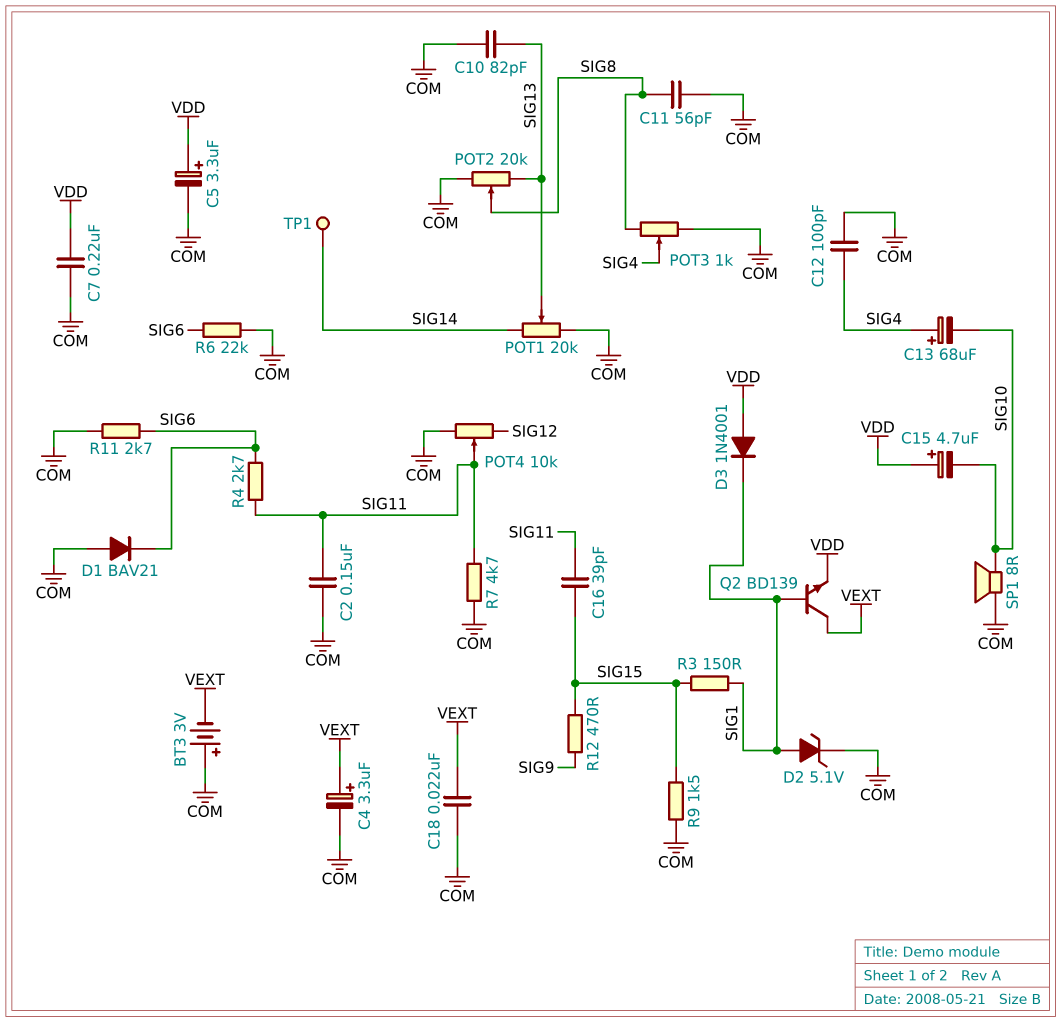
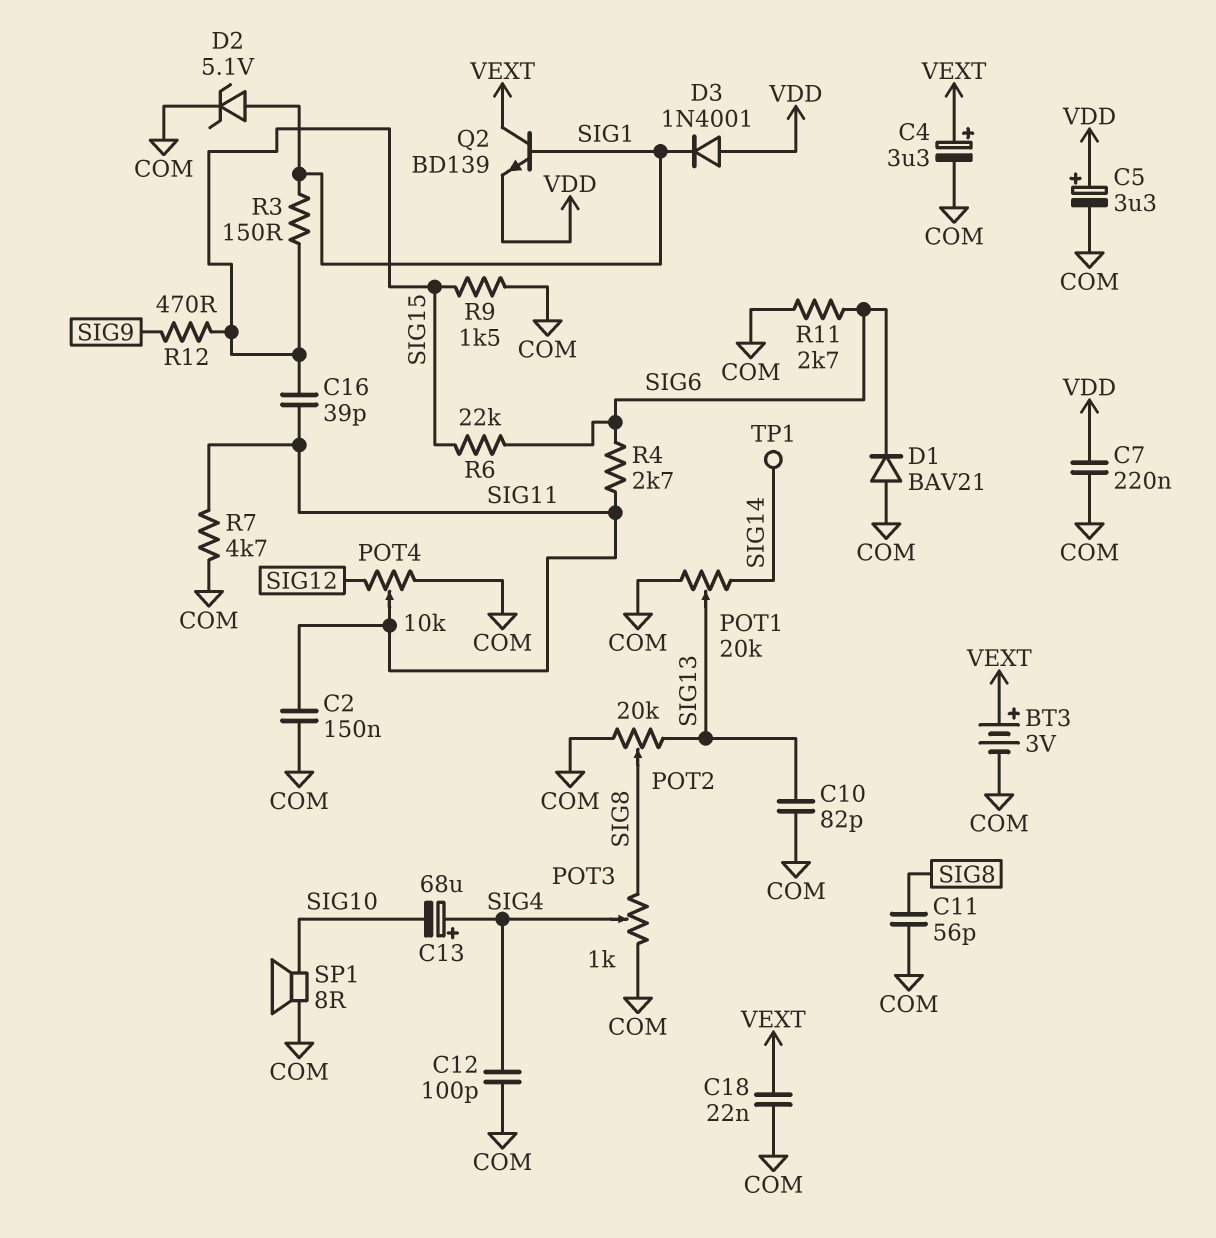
BT3: 3V (plus COM, minus VEXT) -> 3V (plus VEXT, minus COM)
C15: 4.7uF (plus VDD, minus SIG10) -> none
R6: 22k (COM, SIG6) -> 22k (SIG6, SIG15)

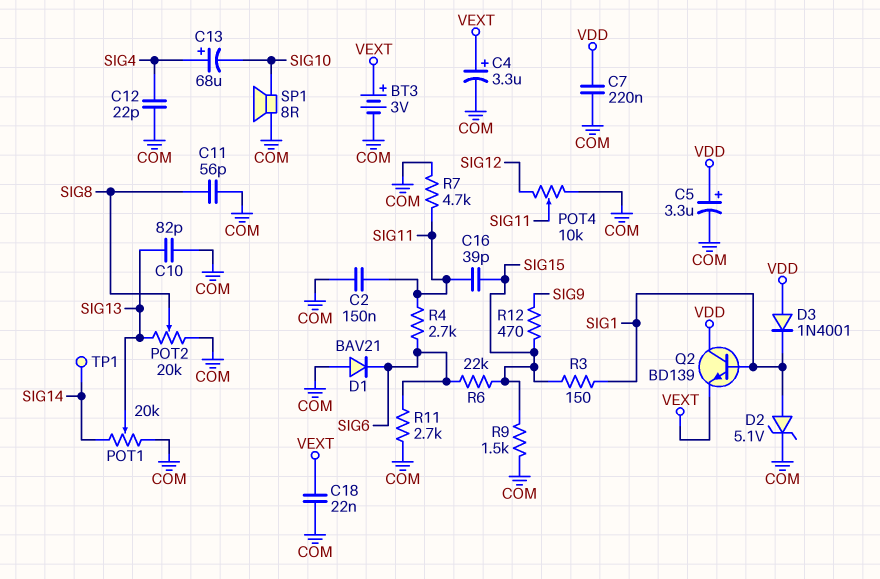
C12: 100pF (COM, SIG4) -> 22pF (COM, SIG4)
POT3: 1k (COM, SIG8, wiper SIG4) -> none
Q2: NPN BD139 (B SIG1, C VEXT, E VDD) -> NPN BD139 (B SIG1, C VDD, E VEXT)

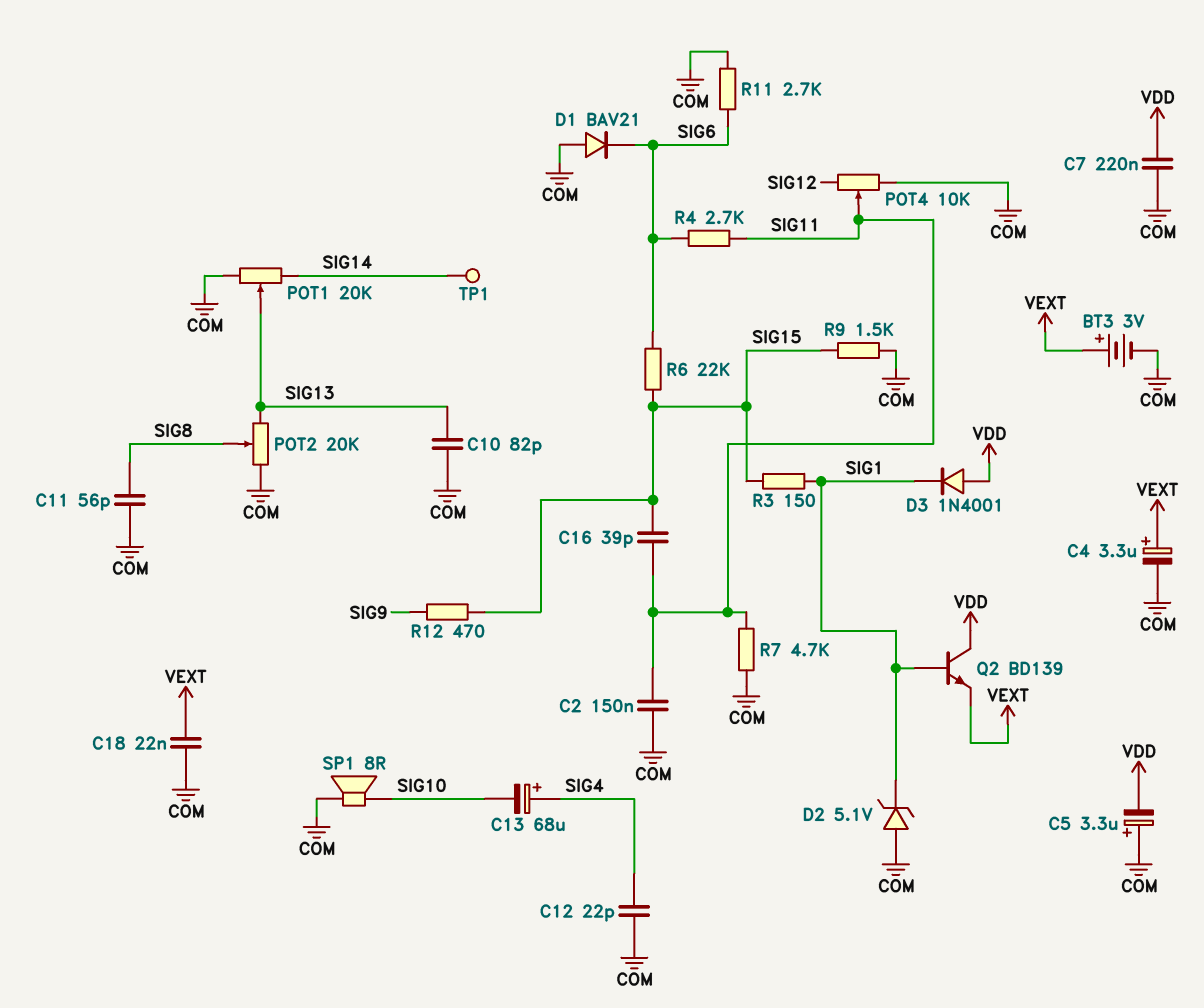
C5: 3.3uF (plus VDD, minus COM) -> 3.3uF (plus COM, minus VDD)
D2: zener 5.1V (A SIG1, K COM) -> zener 5.1V (A COM, K SIG1)

